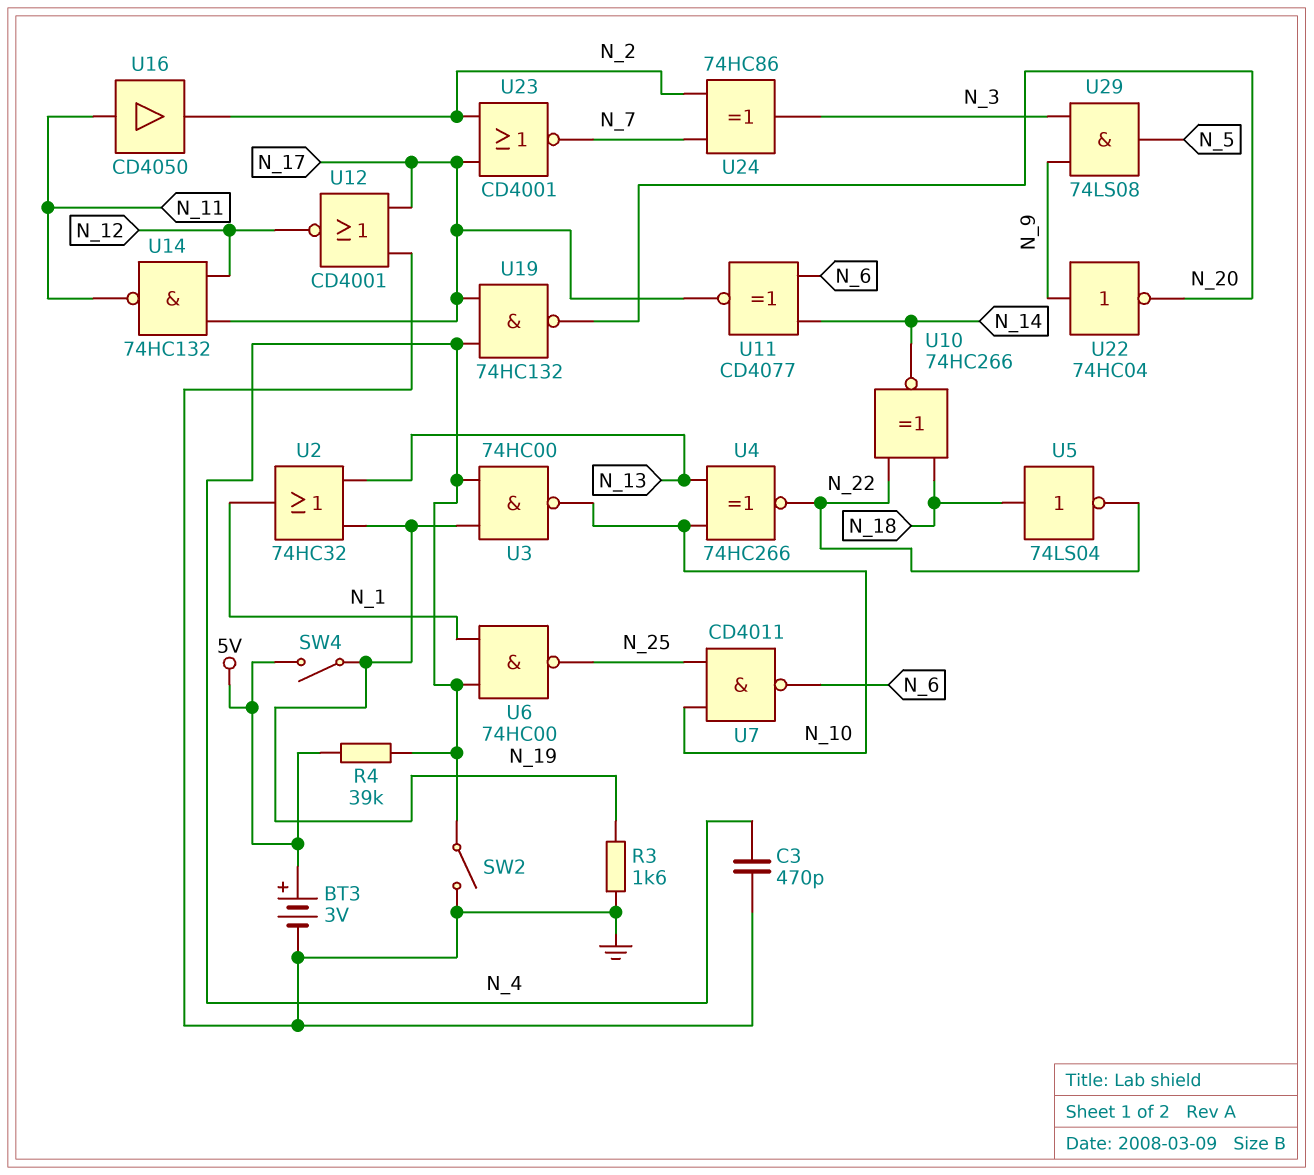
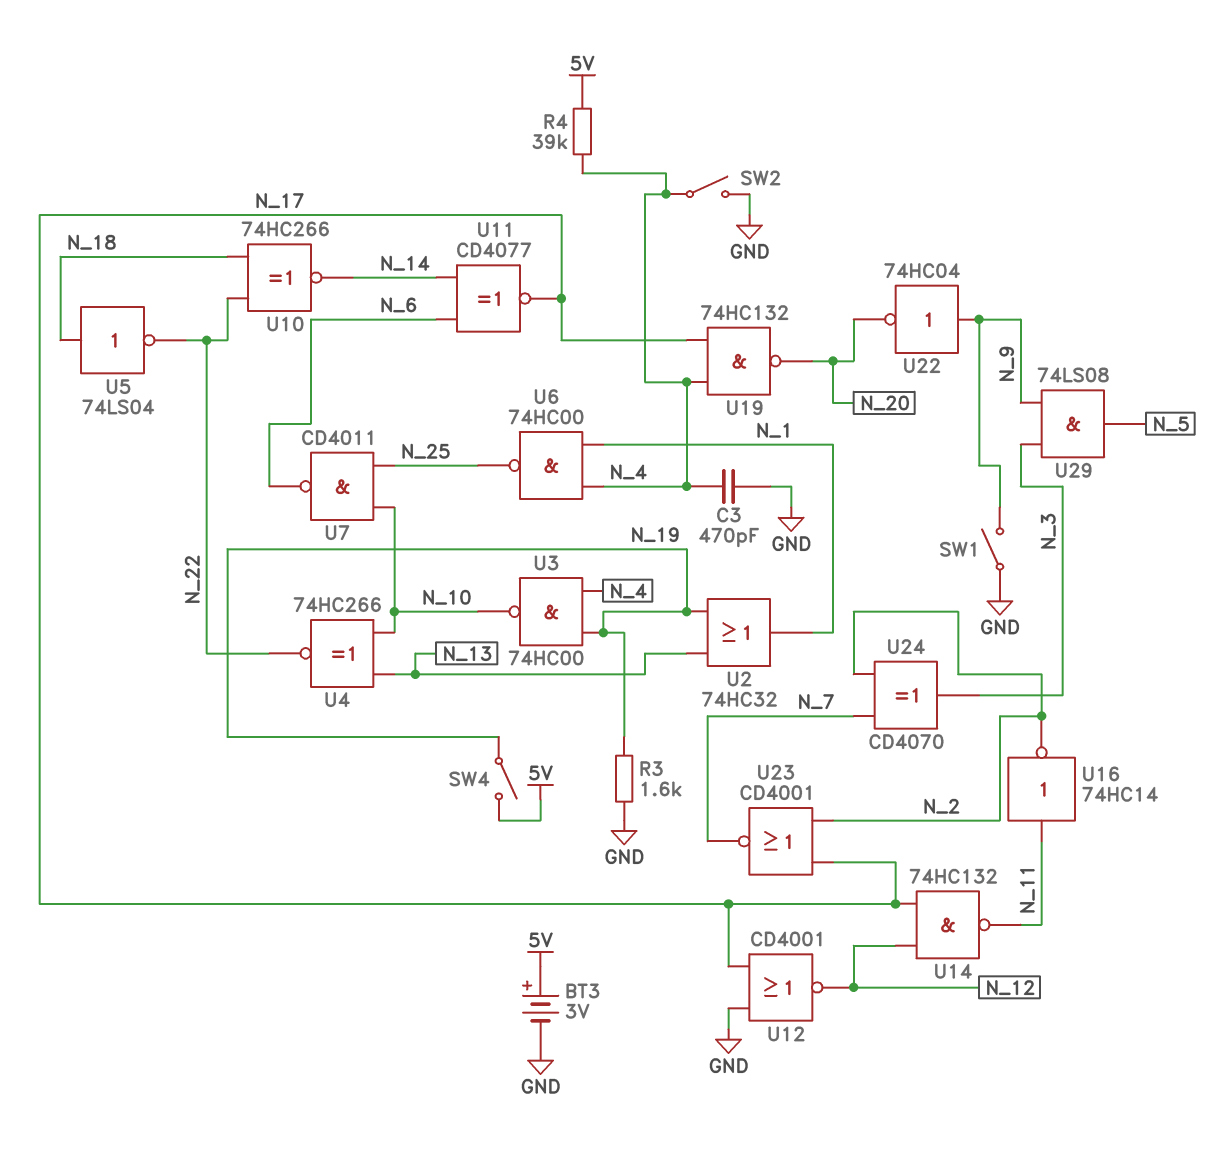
SW1: none -> switch (GND, N_9)
U16: buffer CD4050 (in N_11, out N_2) -> NOT 74HC14 (in N_11, out N_2)
U24: XOR 74HC86 (in N_2, in N_7, out N_3) -> XOR CD4070 (in N_2, in N_7, out N_3)

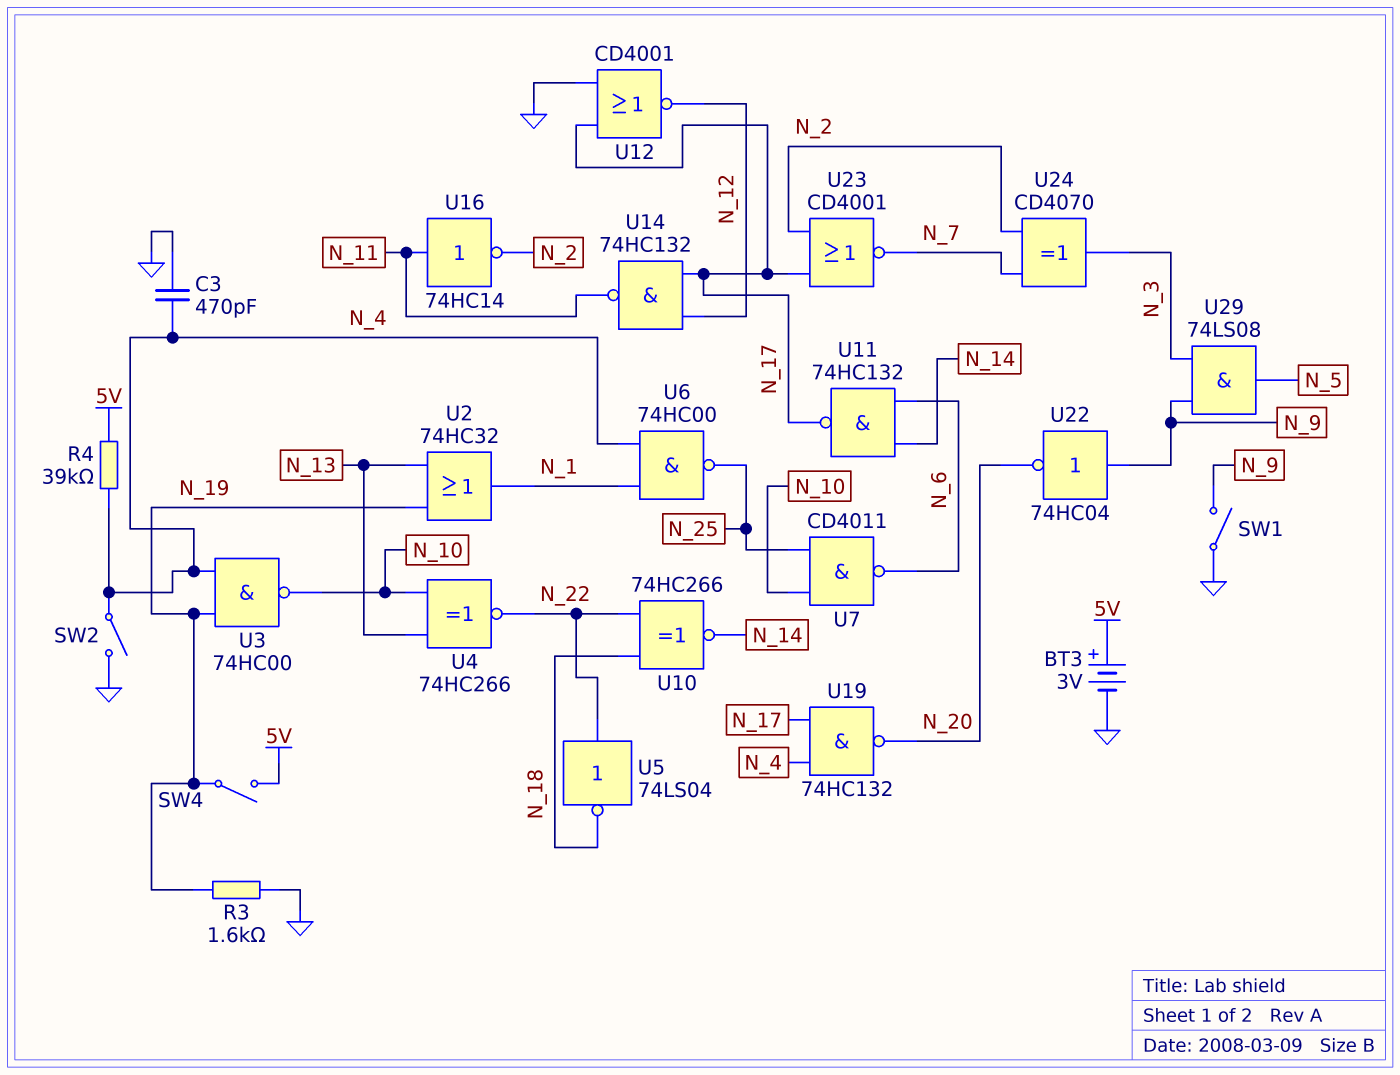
U5: NOT 74LS04 (in N_18, out N_22) -> NOT 74LS04 (in N_22, out N_18)
U11: XNOR CD4077 (in N_6, in N_14, out N_17) -> NAND 74HC132 (in N_6, in N_14, out N_17)

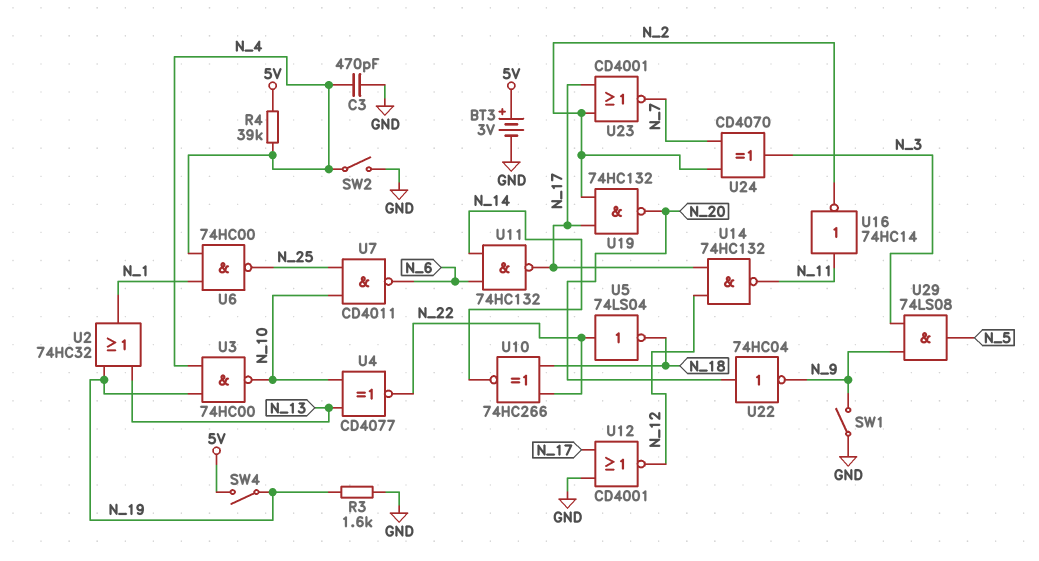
U4: XNOR 74HC266 (in N_10, in N_13, out N_22) -> XNOR CD4077 (in N_10, in N_13, out N_22)
U19: NAND 74HC132 (in N_4, in N_17, out N_20) -> NAND 74HC132 (in N_2, in N_17, out N_20)
U22: NOT 74HC04 (in N_9, out N_20) -> NOT 74HC04 (in N_20, out N_9)

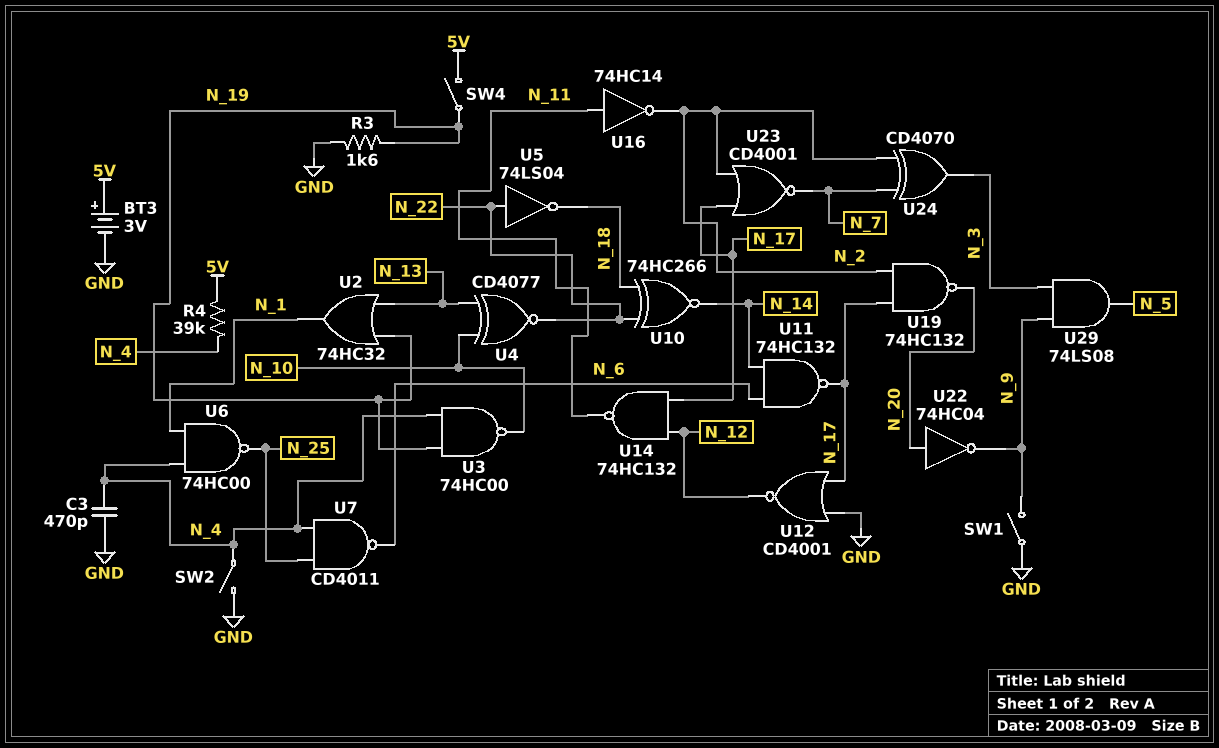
U7: NAND CD4011 (in N_10, in N_25, out N_6) -> NAND CD4011 (in N_4, in N_25, out N_6)

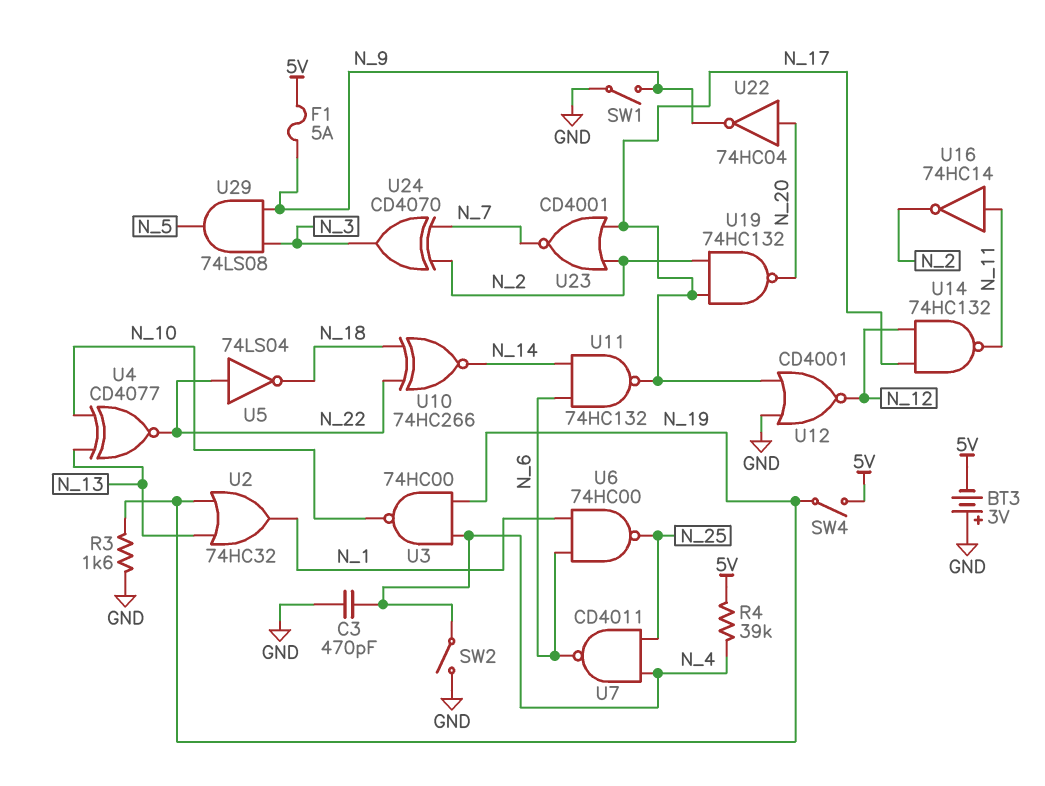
BT3: 3V (plus 5V, minus GND) -> 3V (plus GND, minus 5V)
F1: none -> 5A (5V, N_9)
U6: NAND 74HC00 (in N_1, in N_4, out N_25) -> NAND 74HC00 (in N_1, in N_6, out N_25)

